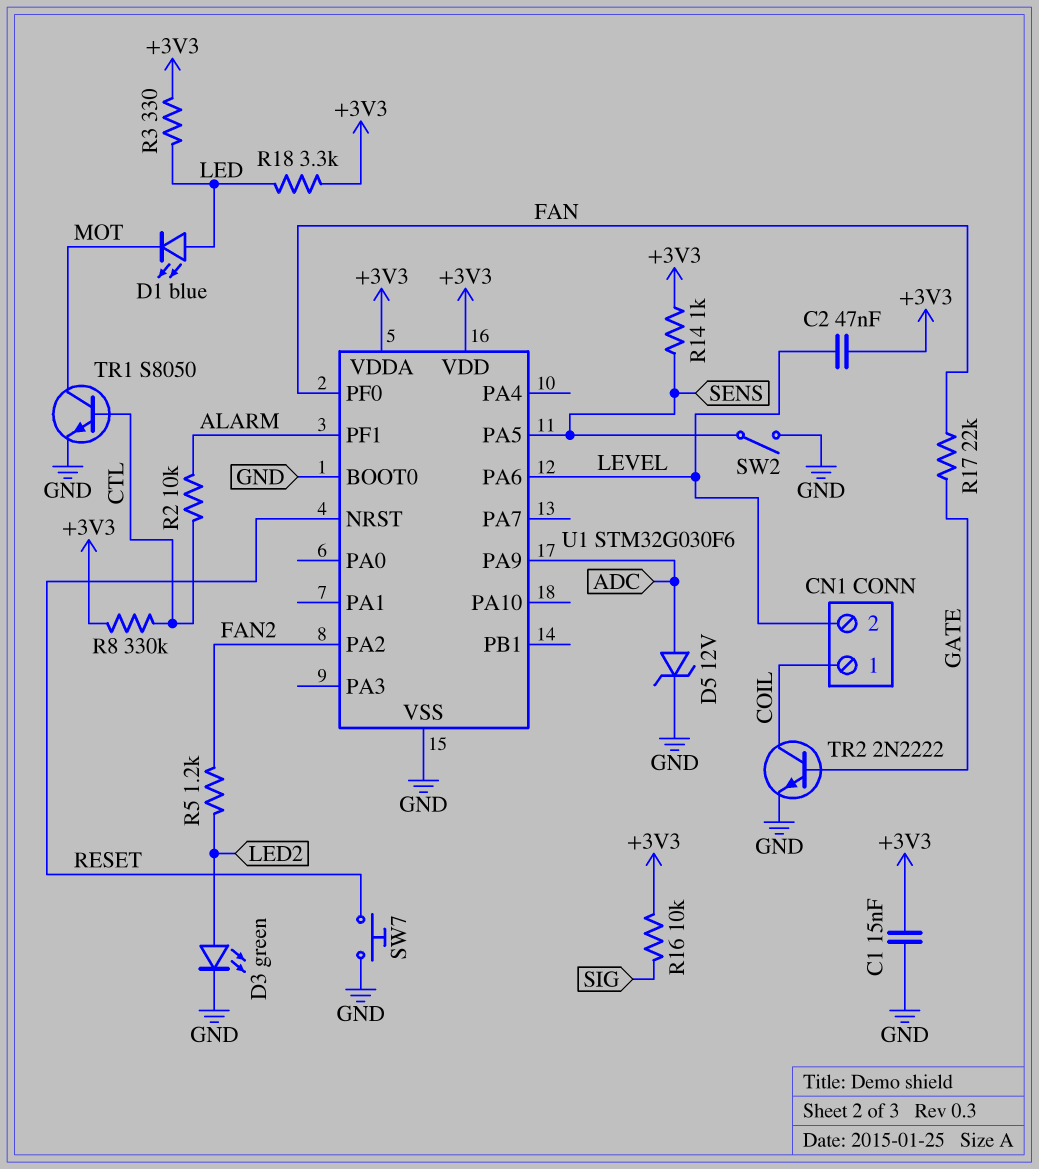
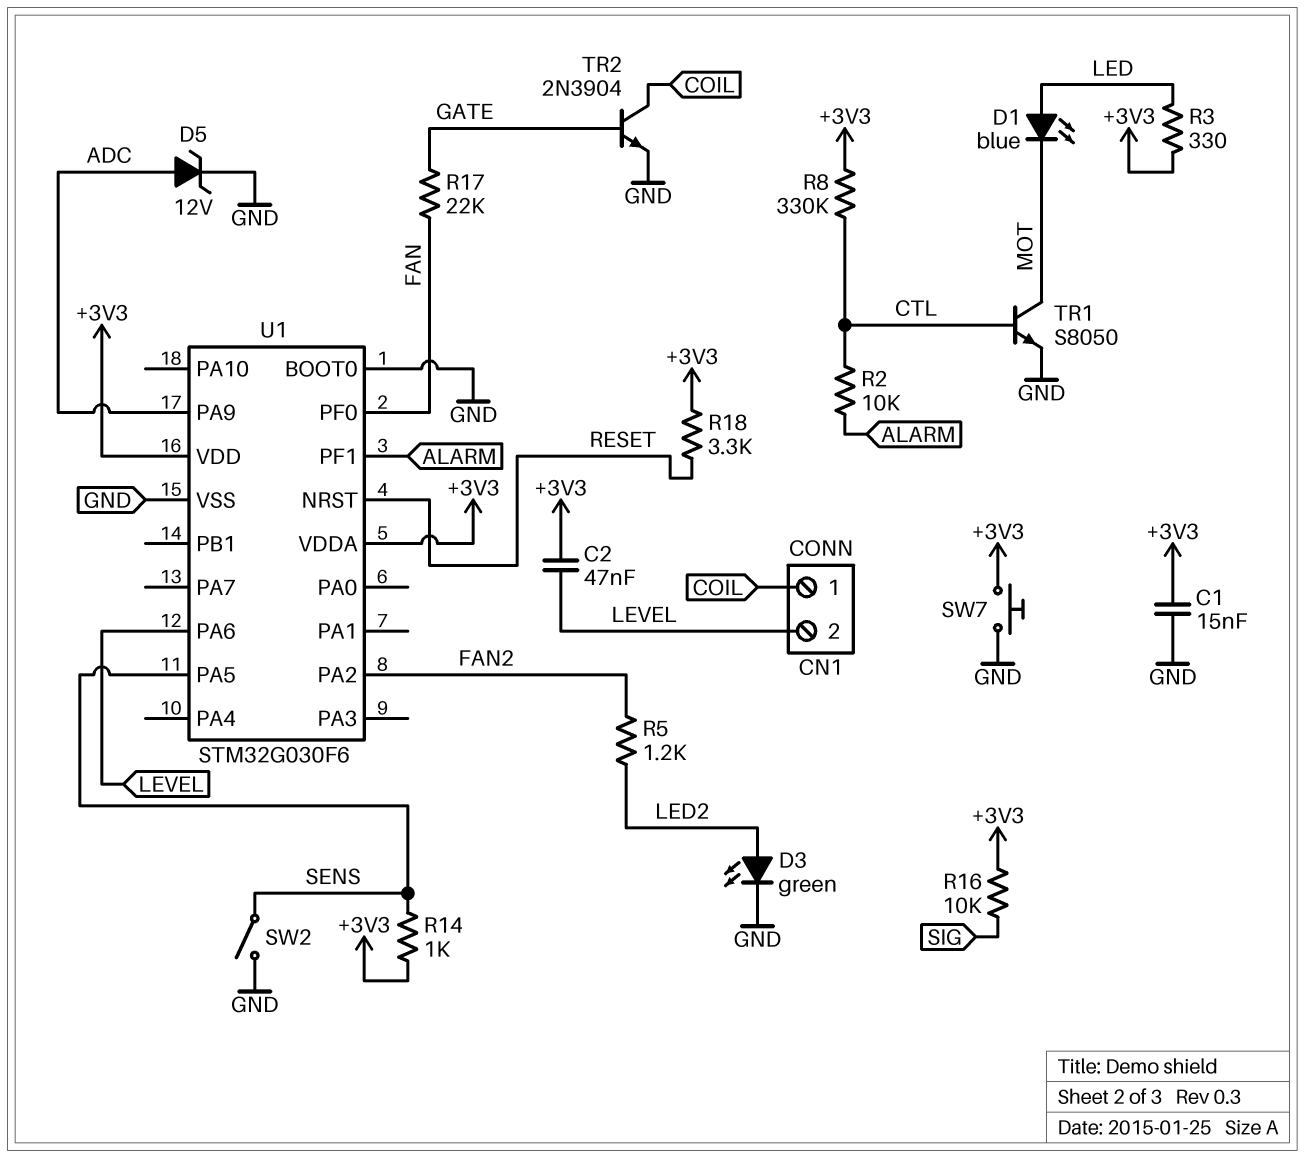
R18: 3.3k (+3V3, LED) -> 3.3k (+3V3, RESET)
SW7: button (GND, RESET) -> button (+3V3, GND)
TR2: NPN 2N2222 (B GATE, C COIL, E GND) -> NPN 2N3904 (B GATE, C COIL, E GND)

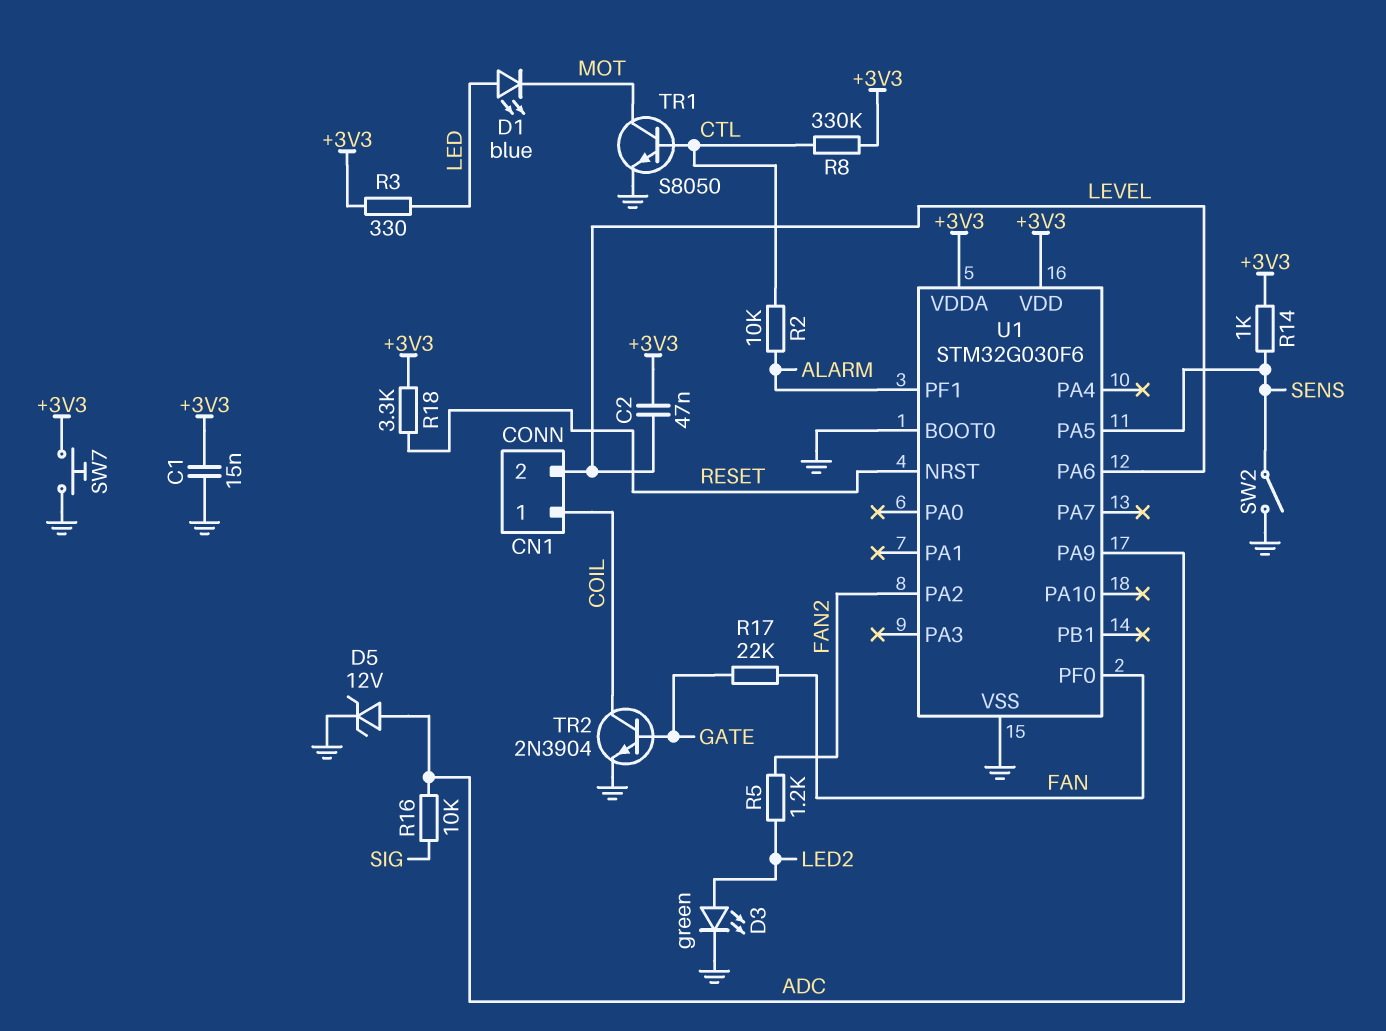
R16: 10k (+3V3, SIG) -> 10k (ADC, SIG)

